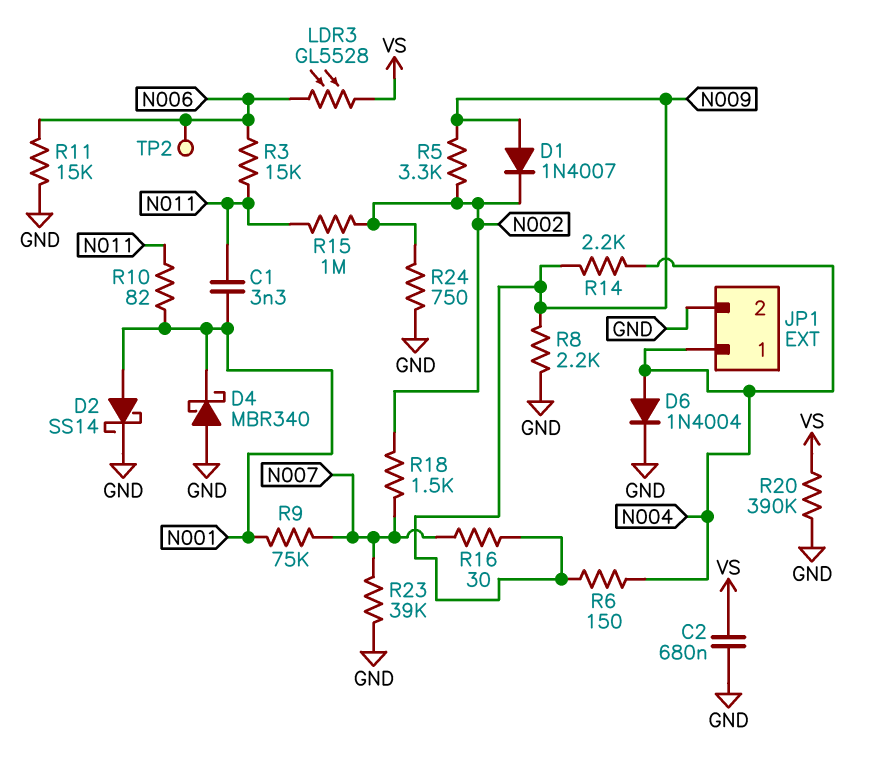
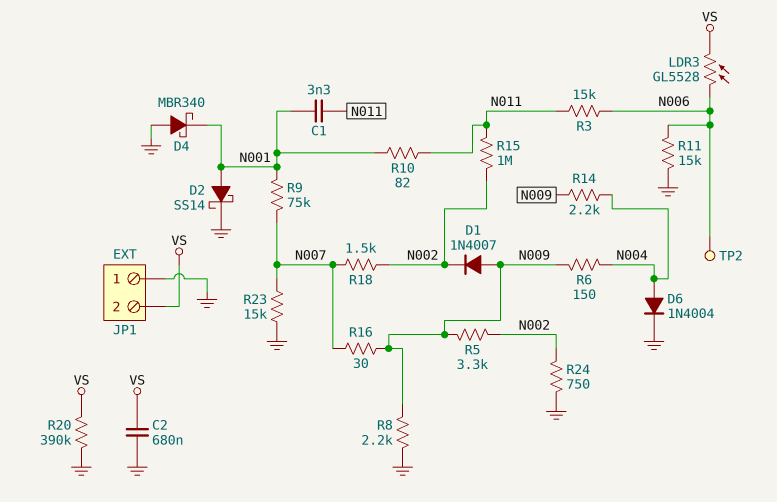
JP1 pin 1: N004 -> GND
JP1 pin 2: GND -> VS
R23: 39k (GND, N007) -> 15k (GND, N007)

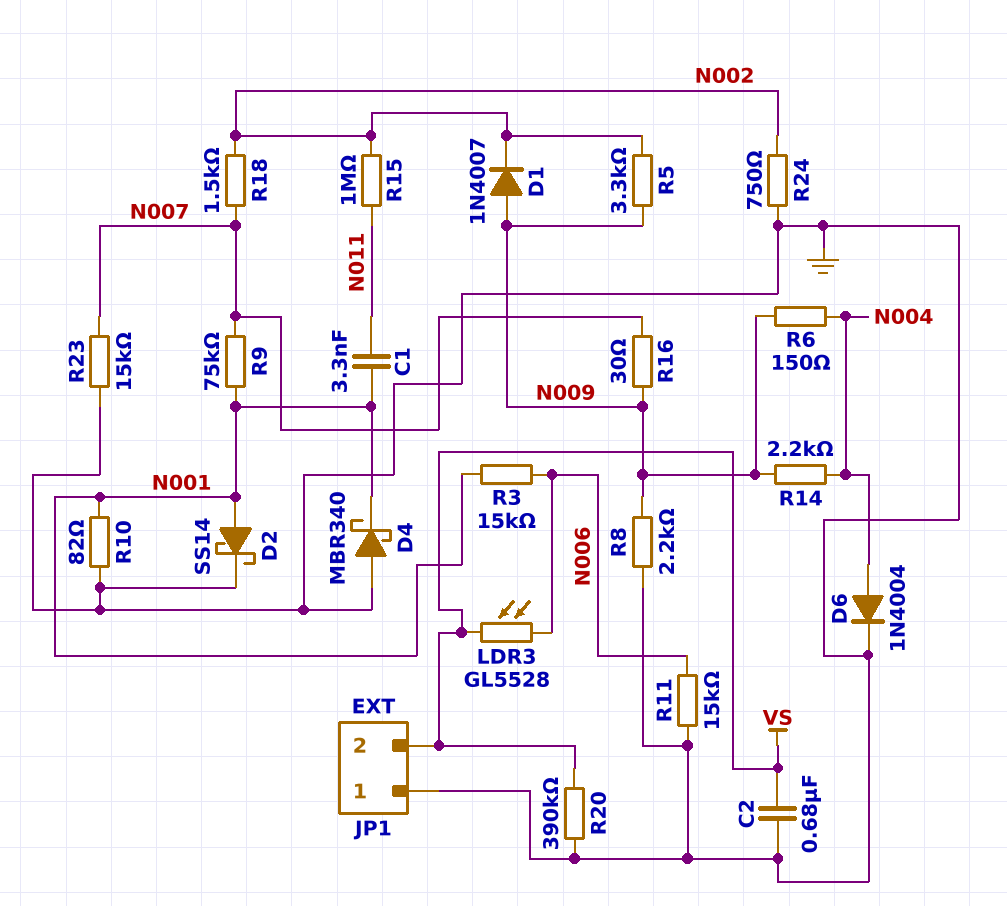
R3: 15k (N006, N011) -> 15k (N001, N006)
R10: 82 (N001, N011) -> 82 (GND, N001)
TP2: test point (N006) -> none

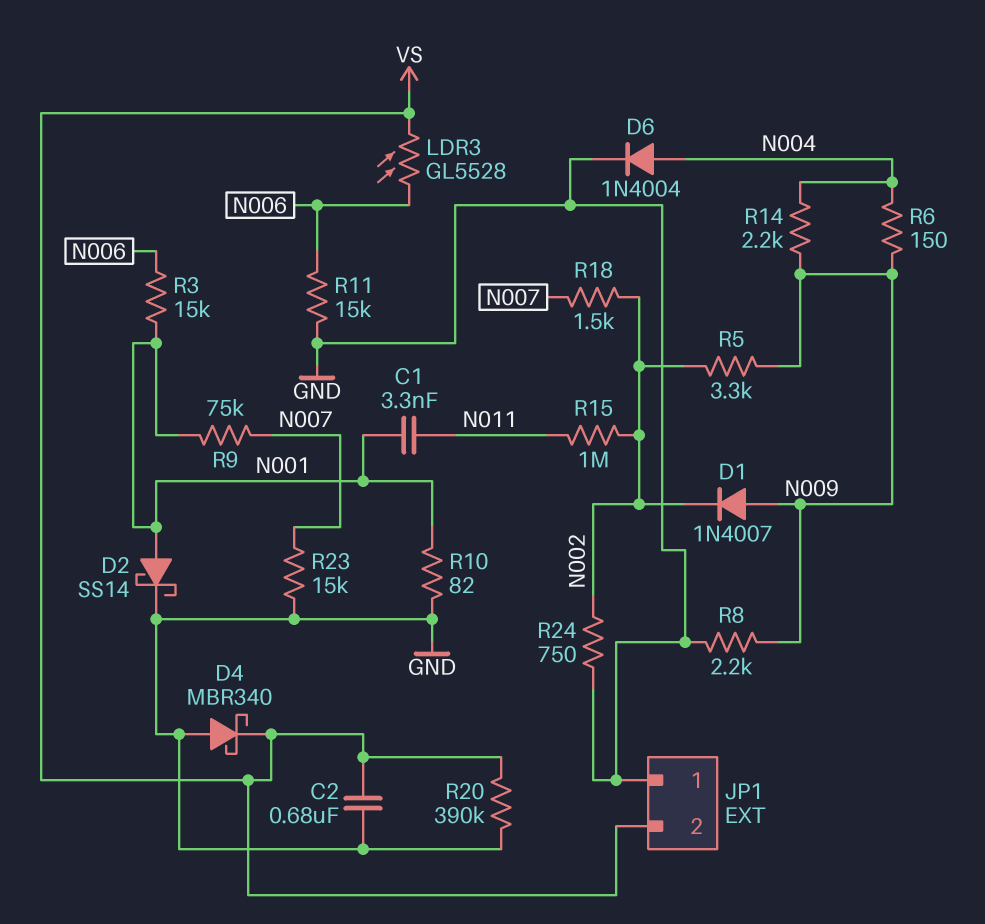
D4: schottky MBR340 (A GND, K N001) -> schottky MBR340 (A GND, K VS)
R16: 30 (N007, N009) -> none

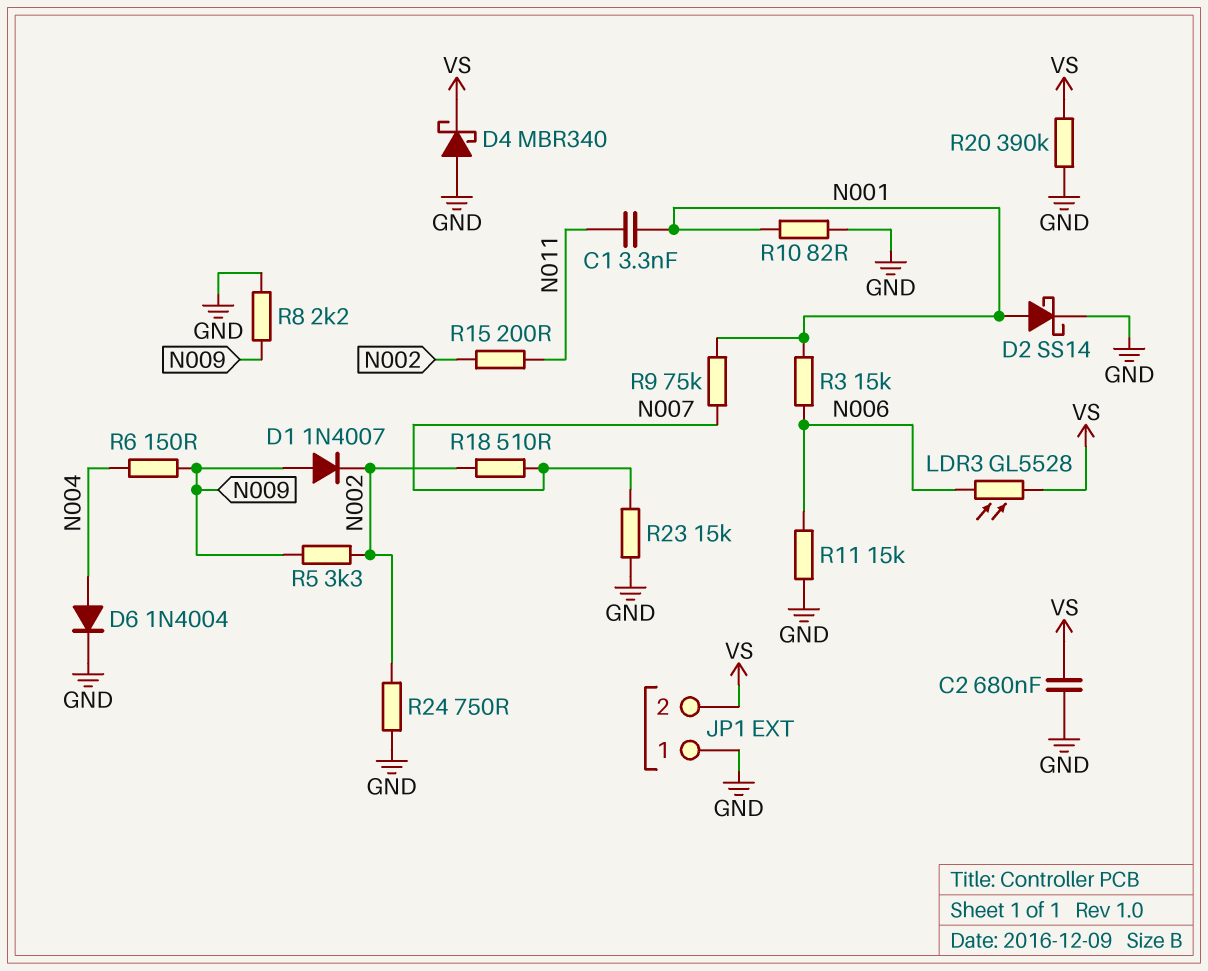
R14: 2.2k (N004, N009) -> none
R15: 1M (N002, N011) -> 200 (N002, N011)
R18: 1.5k (N002, N007) -> 510 (N002, N007)

